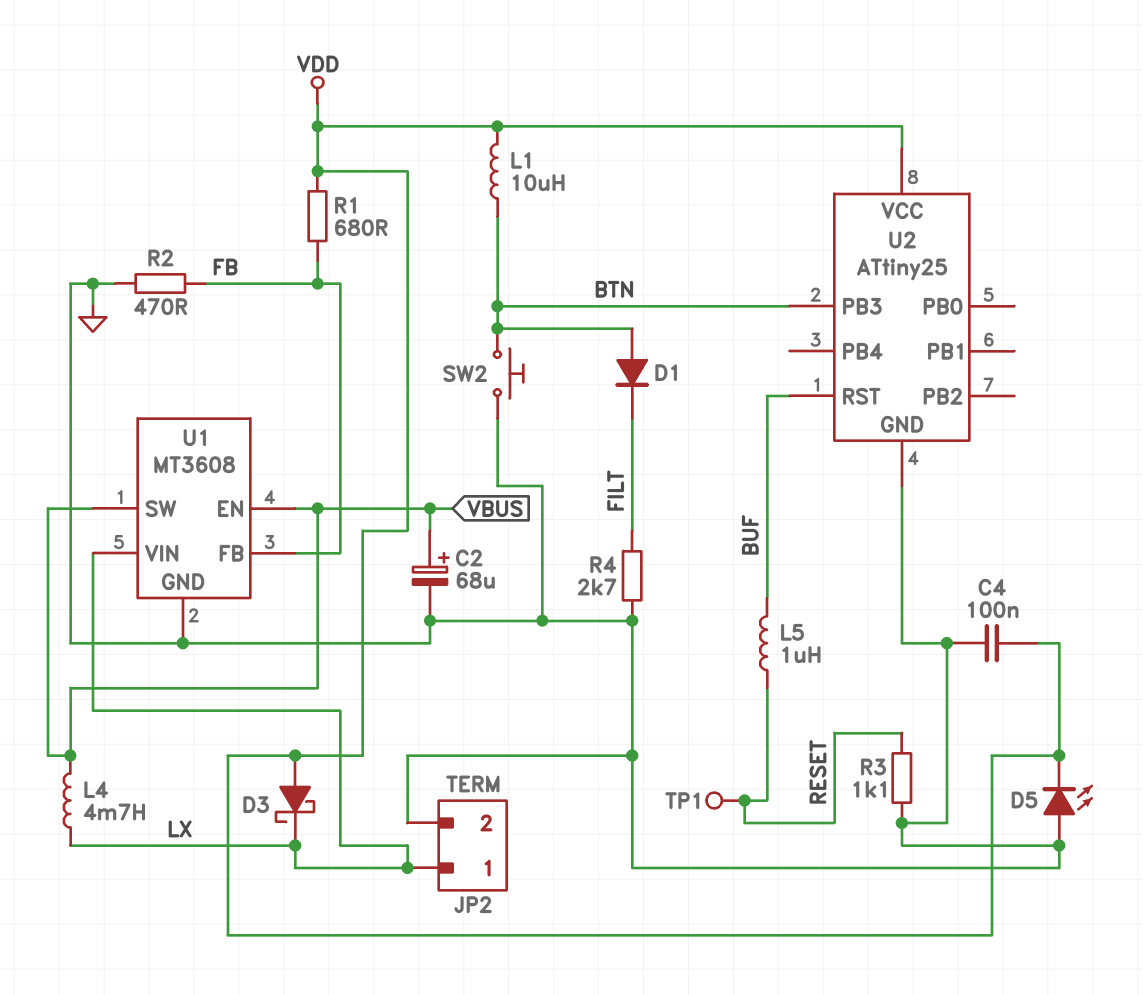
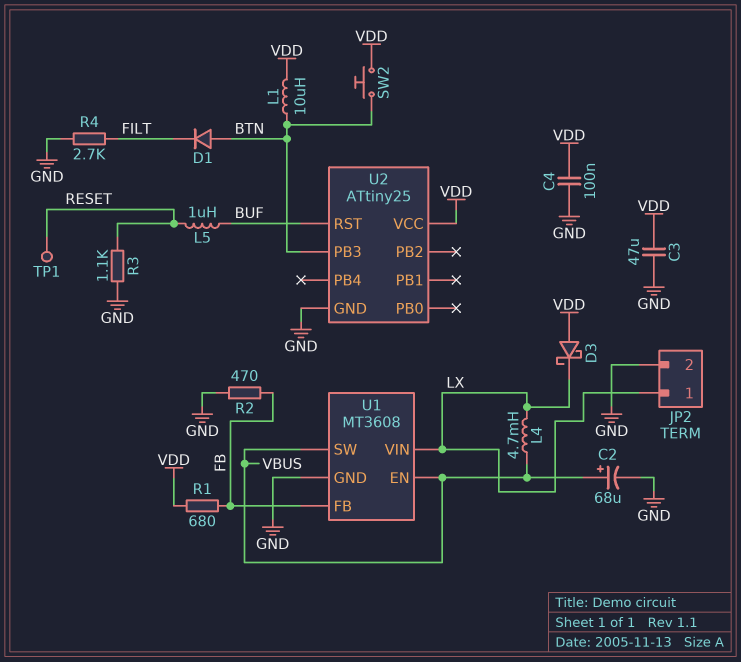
C3: none -> 47uF (GND, VDD)
D5: LED (A GND, K VDD) -> none
SW2: button (BTN, GND) -> button (BTN, VDD)

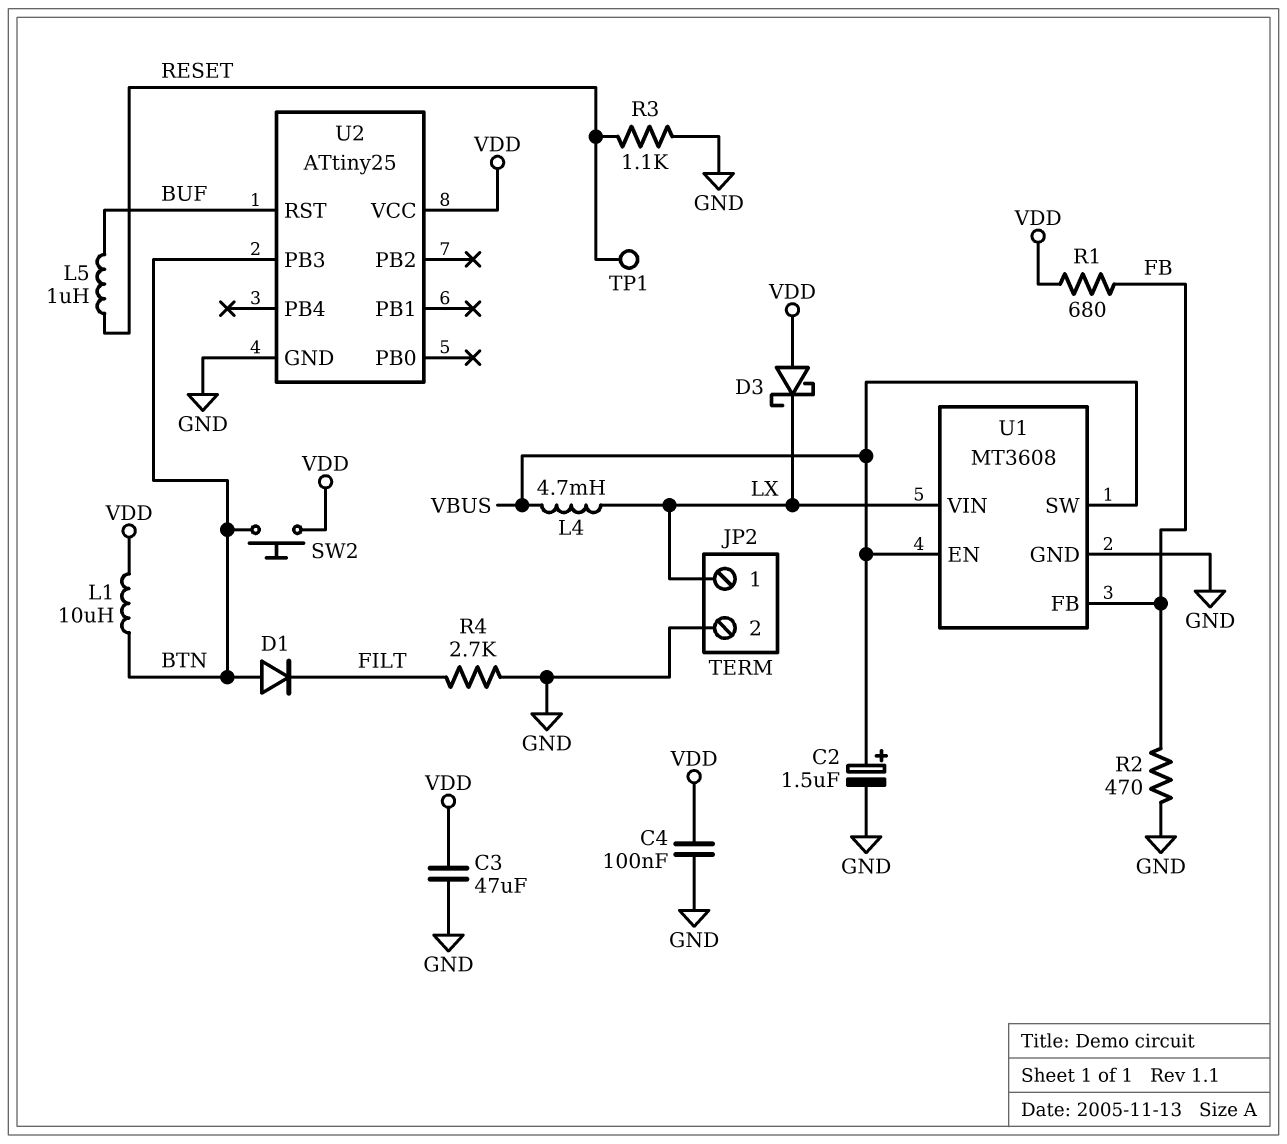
C2: 68uF (plus VBUS, minus GND) -> 1.5uF (plus VBUS, minus GND)

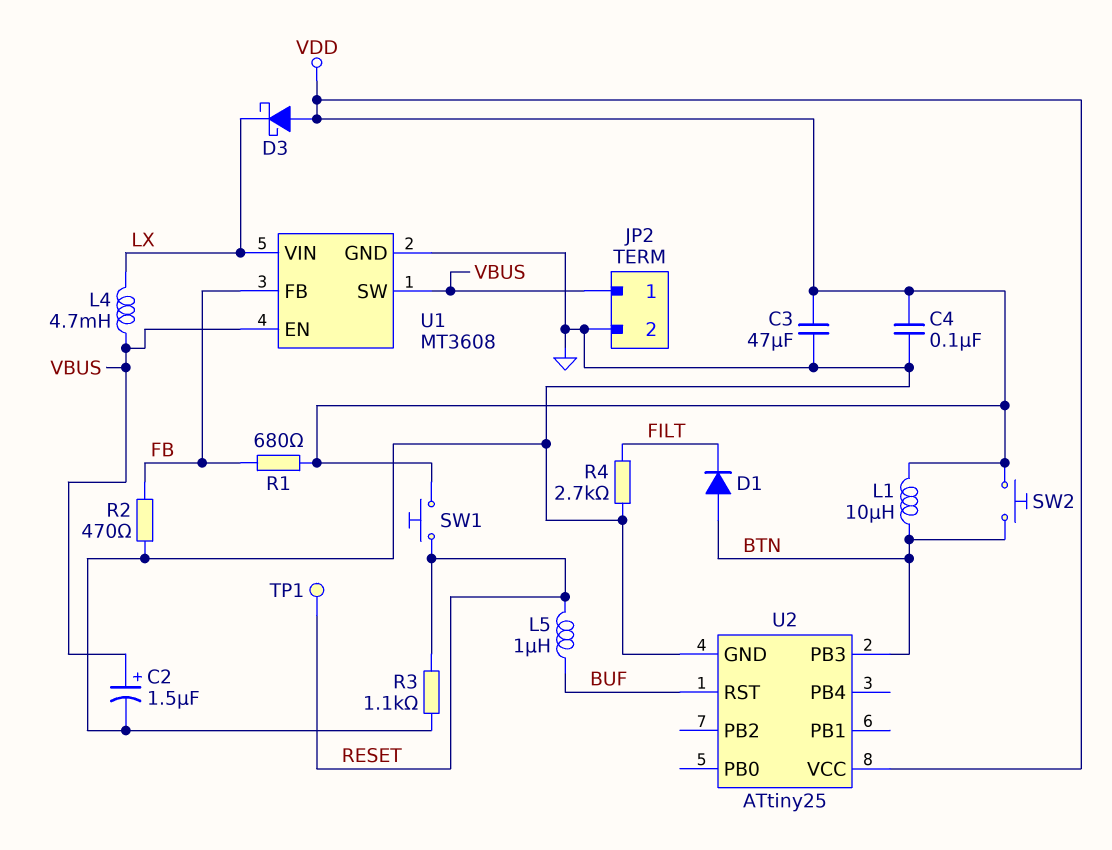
JP2 pin 1: LX -> VBUS
SW1: none -> button (RESET, VDD)

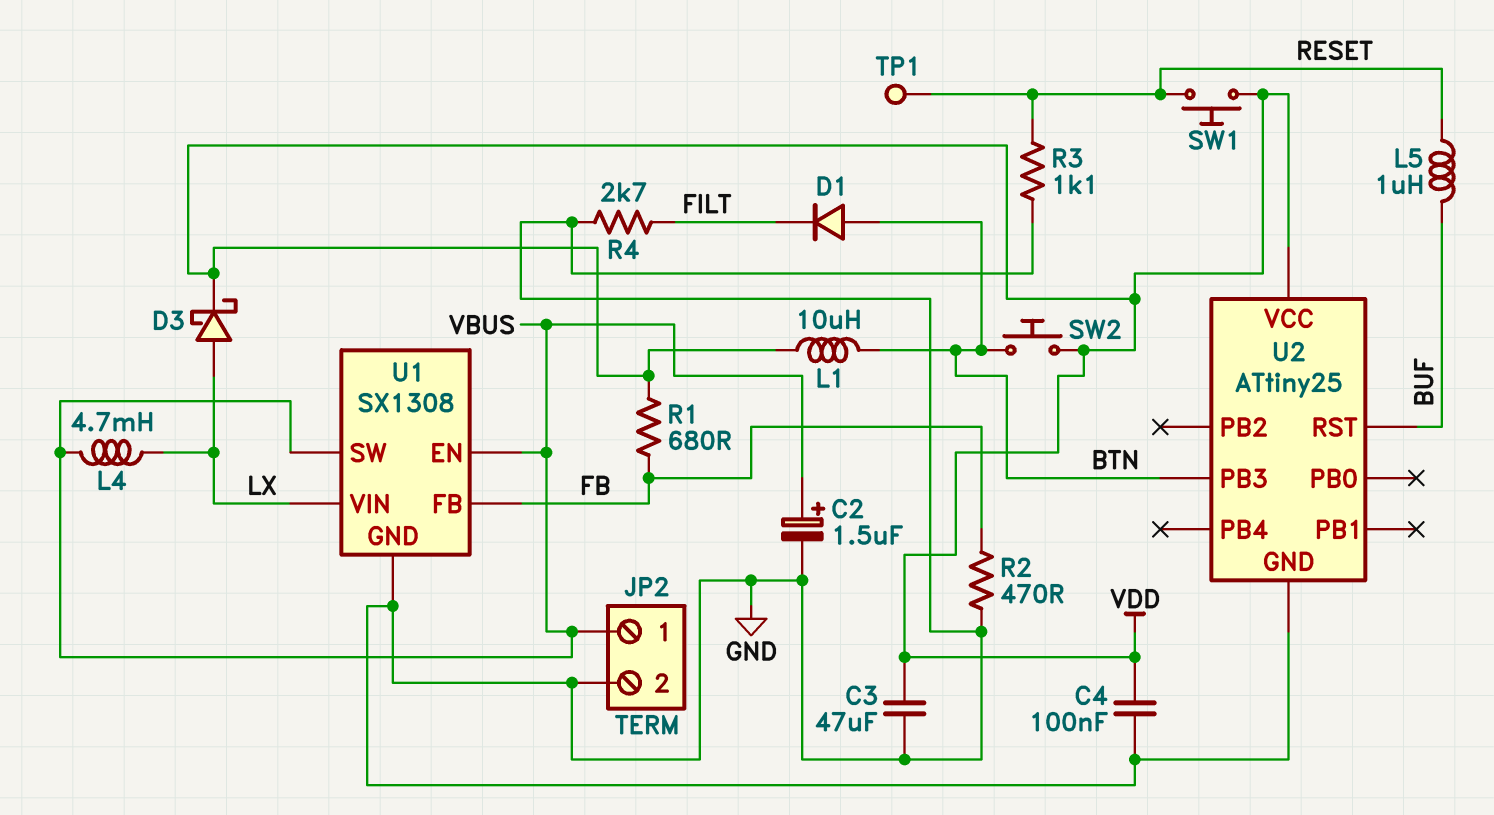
D3: schottky (A VDD, K LX) -> schottky (A LX, K VDD)
U1: MT3608 -> SX1308

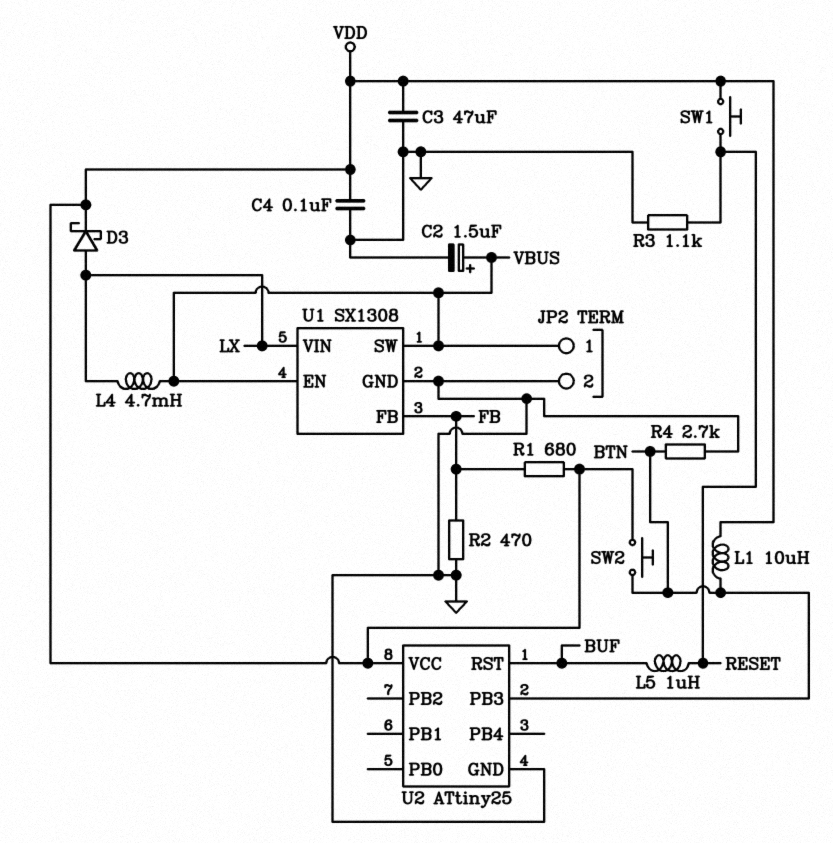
D1: diode (A BTN, K FILT) -> none
R4: 2.7k (FILT, GND) -> 2.7k (BTN, GND)
TP1: test point (RESET) -> none

